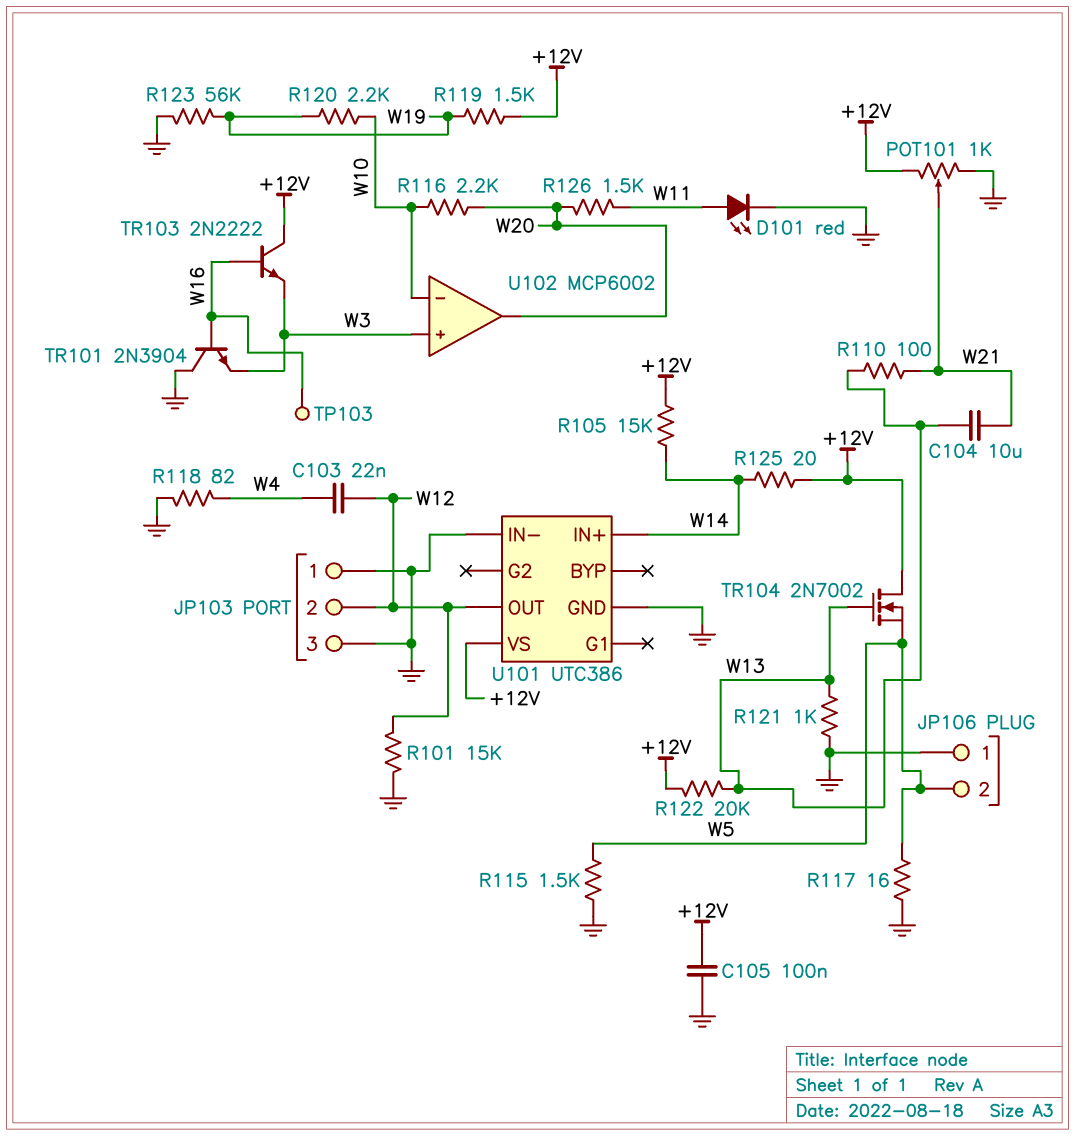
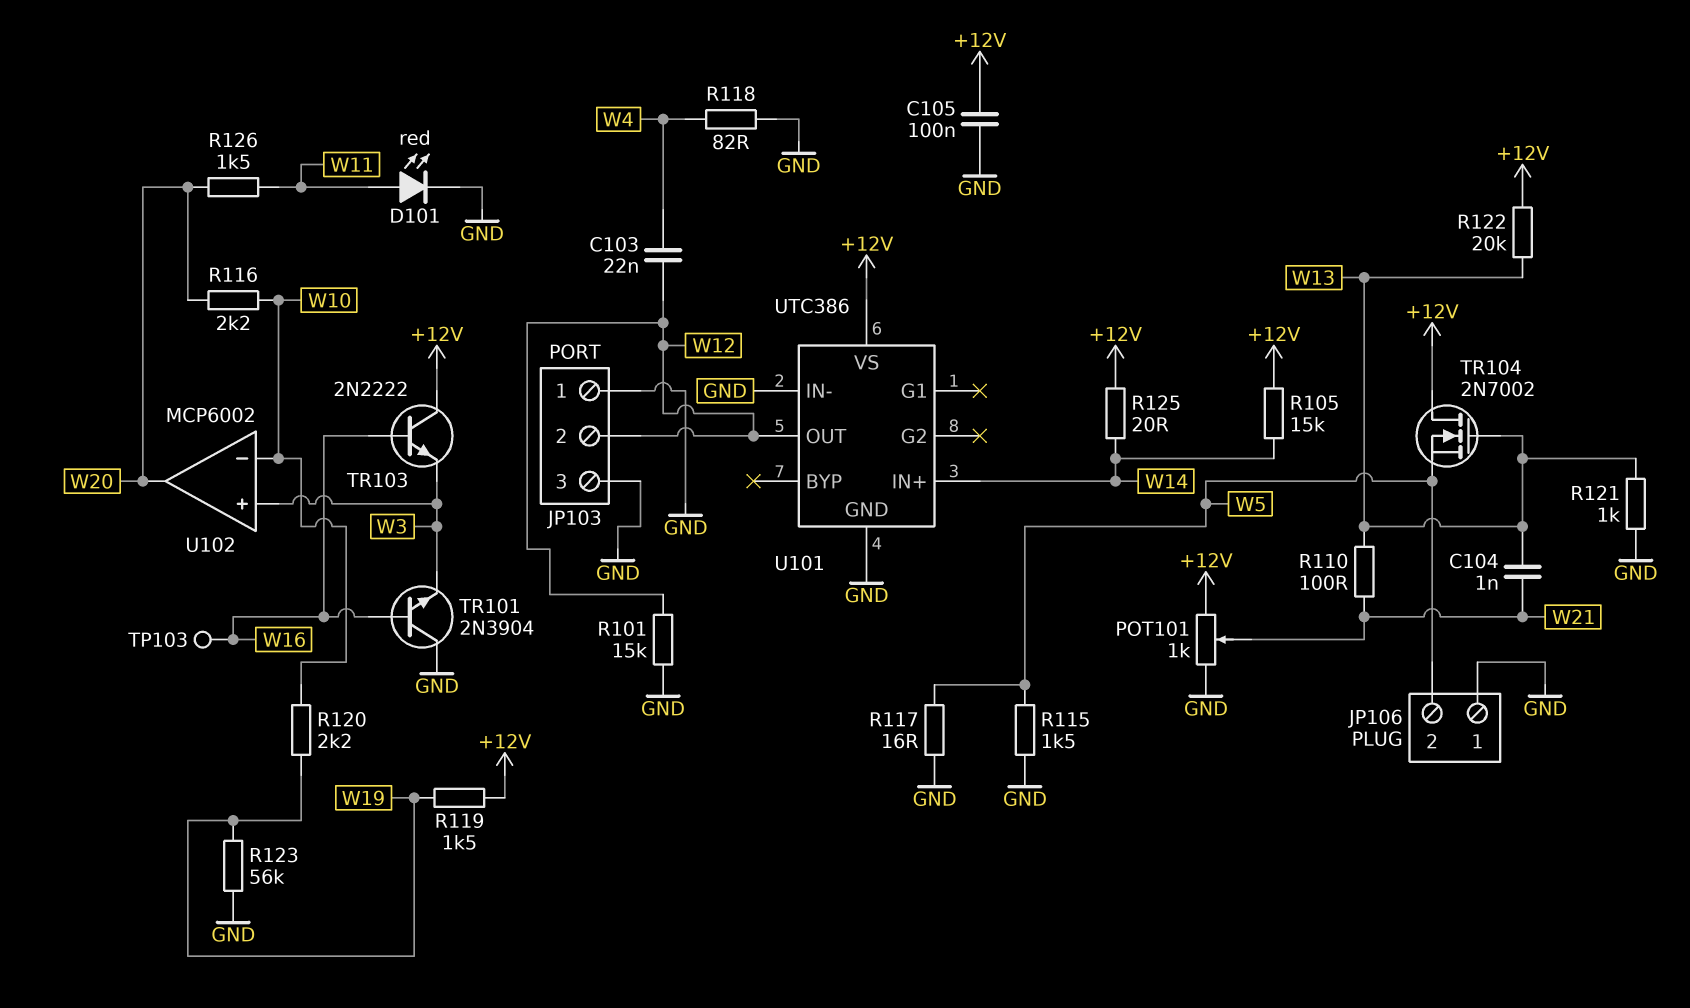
C104: 10uF (W13, W21) -> 1nF (W13, W21)

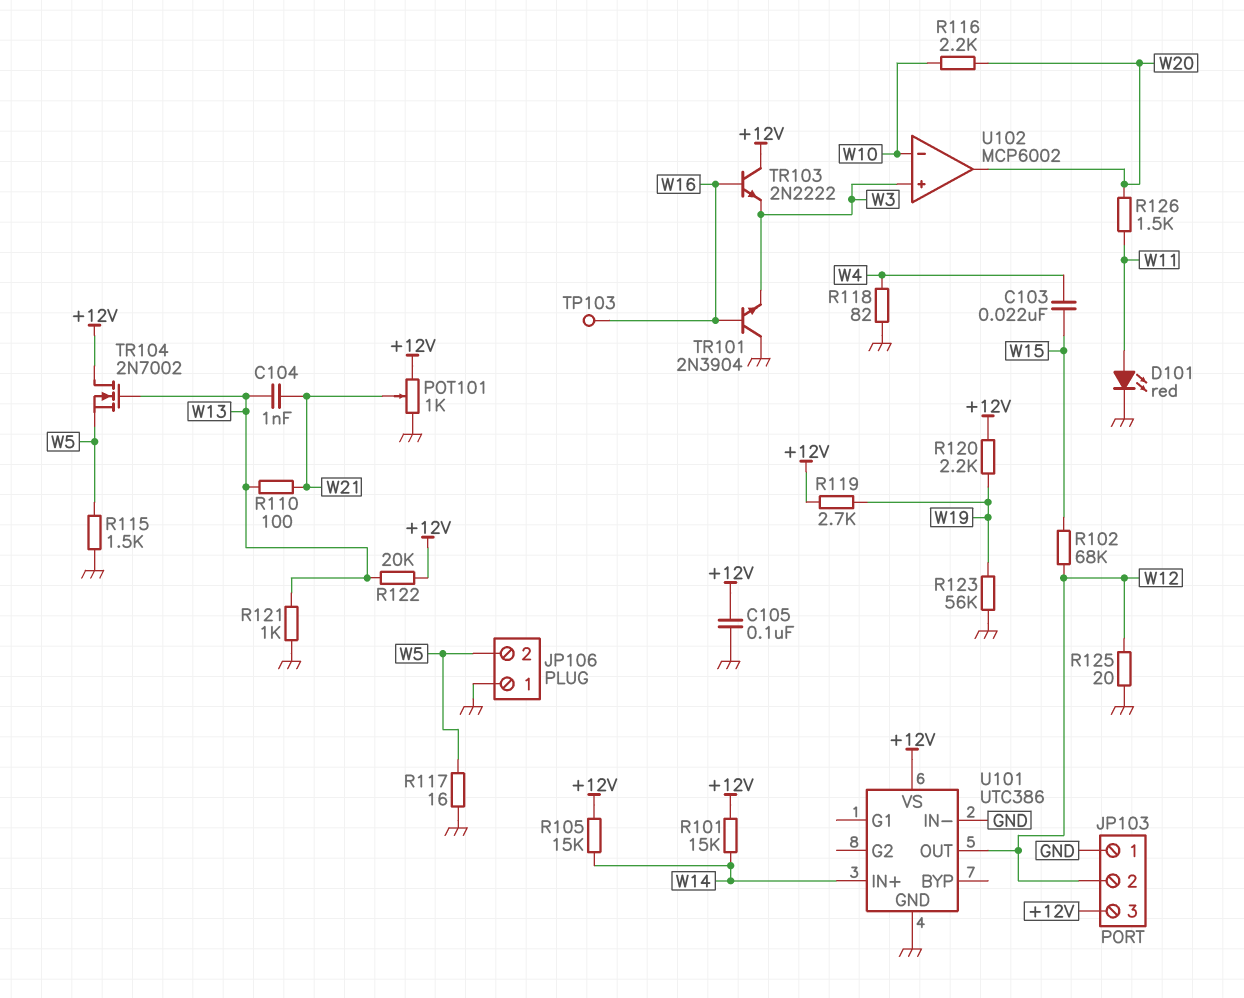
C103: 22nF (W4, W12) -> 22nF (W4, W15)
JP103 pin 3: GND -> +12V
R101: 15k (GND, W12) -> 15k (+12V, W14)
R102: none -> 68k (W12, W15)
R119: 1.5k (+12V, W19) -> 2.7k (+12V, W19)
R120: 2.2k (W10, W19) -> 2.2k (+12V, W19)
R125: 20 (+12V, W14) -> 20 (GND, W12)

